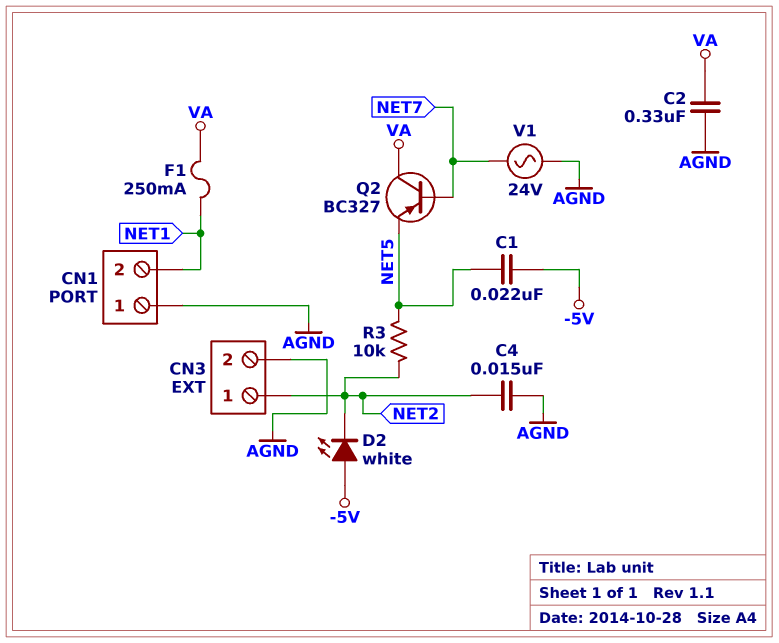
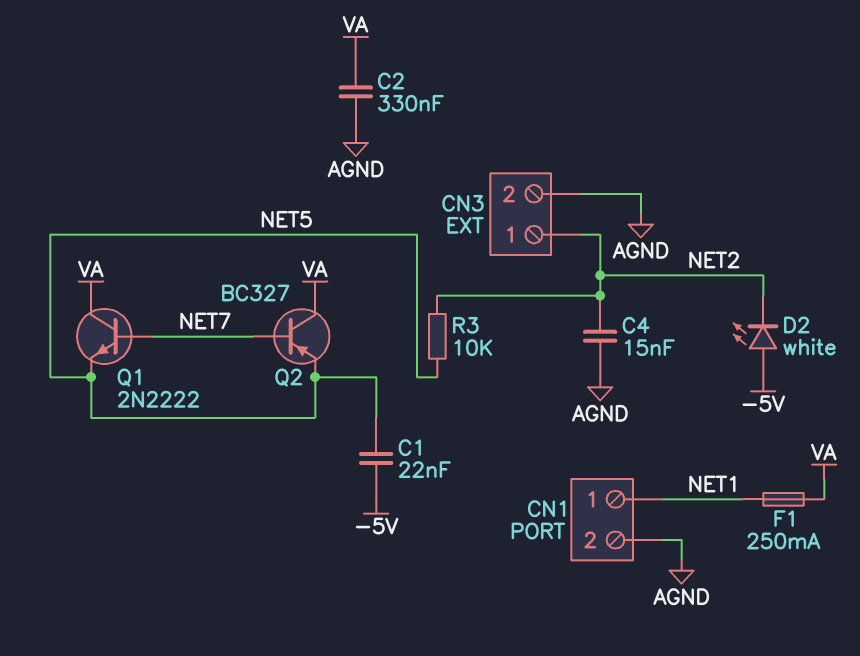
CN1 pin 1: AGND -> NET1
CN1 pin 2: NET1 -> AGND
Q1: none -> NPN 2N2222 (B NET7, C VA, E NET5)
V1: AC 24V (AGND, NET7) -> none

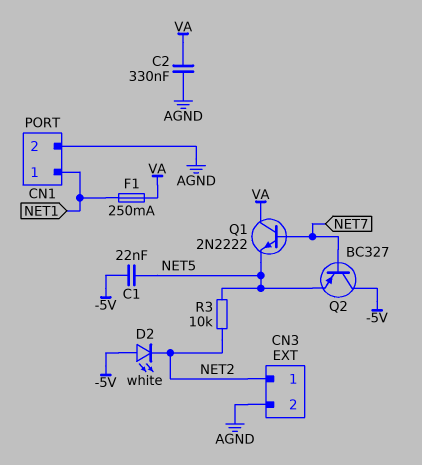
C4: 15nF (AGND, NET2) -> none
Q2: PNP BC327 (B NET7, C VA, E NET5) -> PNP BC327 (B NET7, C -5V, E NET5)

